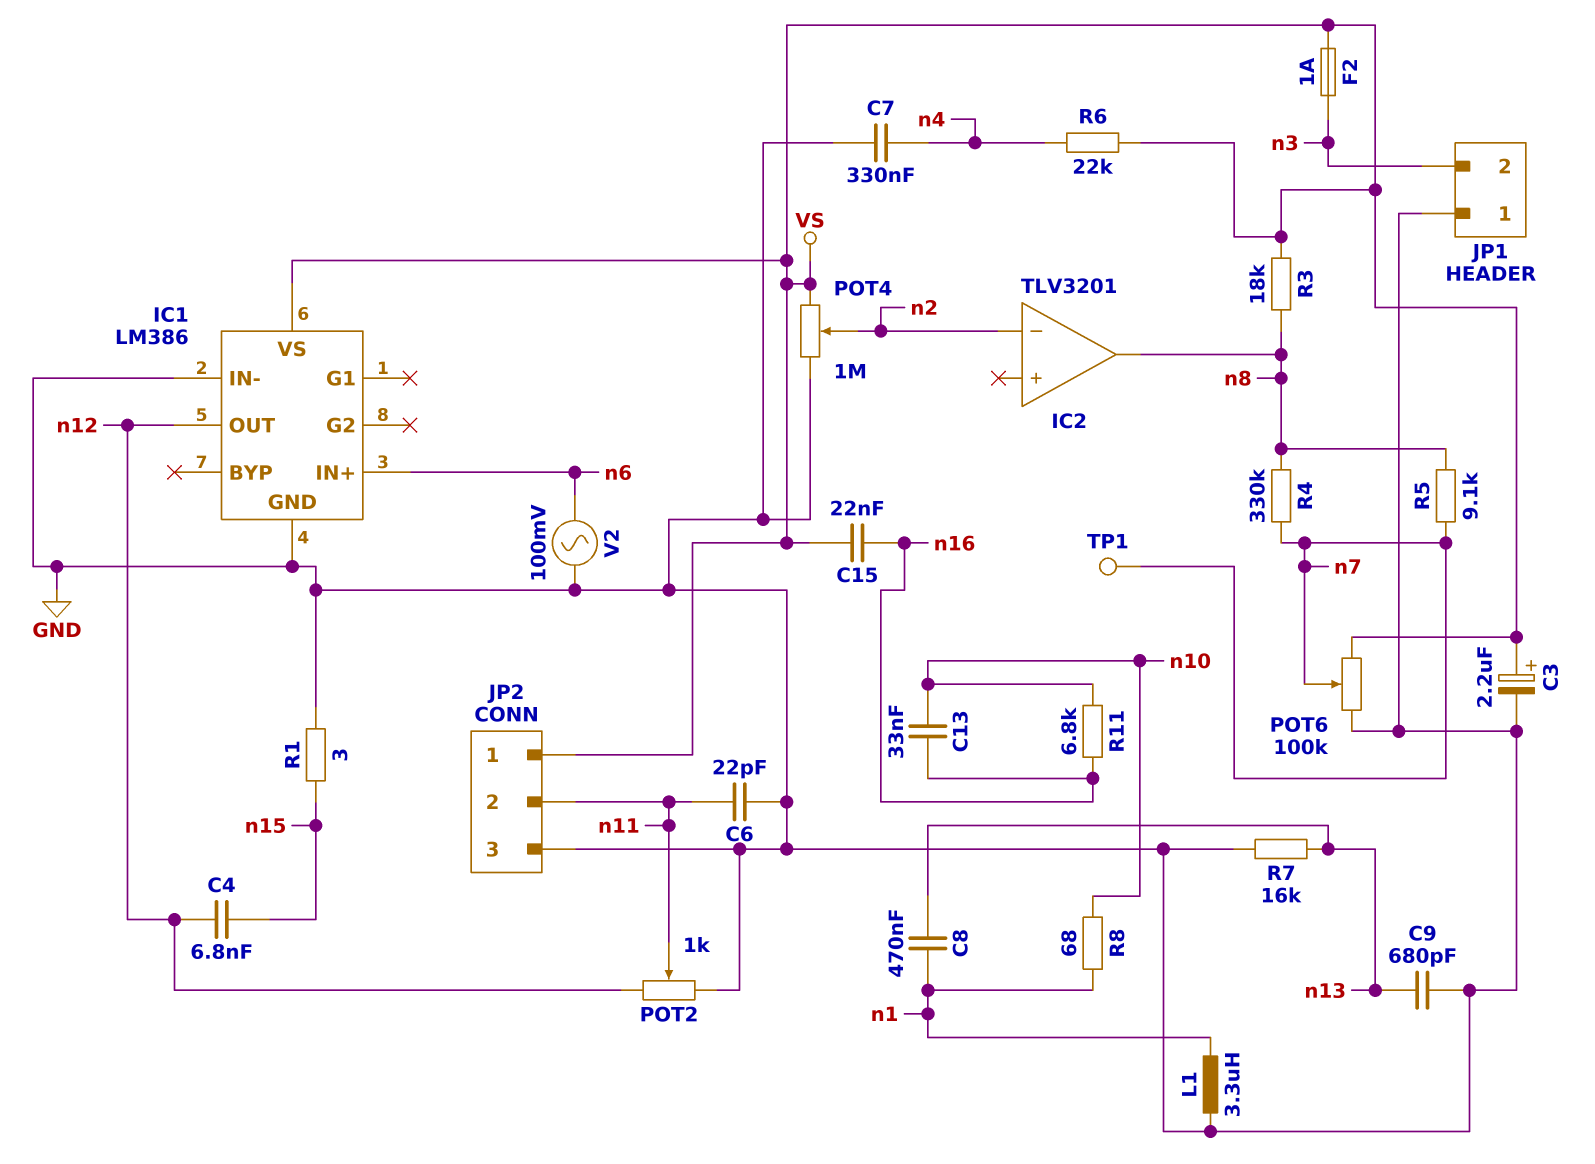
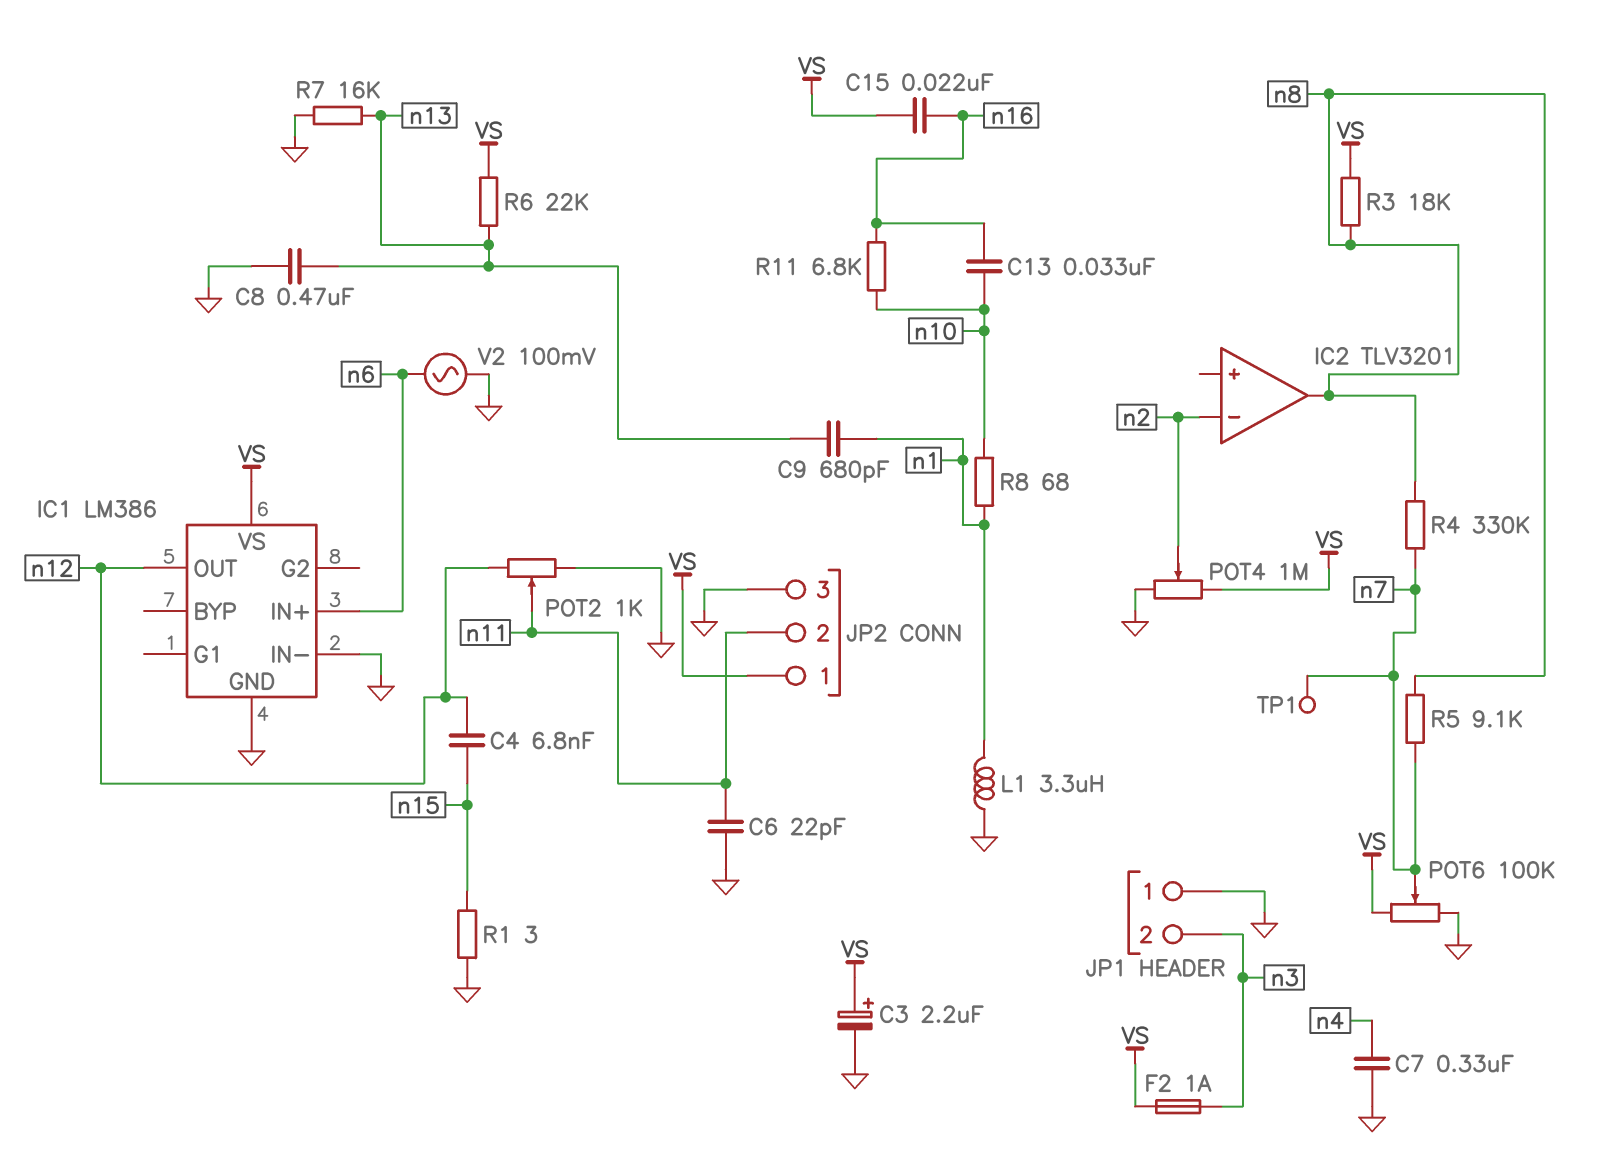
C8: 470nF (n1, n13) -> 470nF (GND, n13)
C9: 680pF (GND, n13) -> 680pF (n1, n13)
R6: 22k (VS, n4) -> 22k (VS, n13)

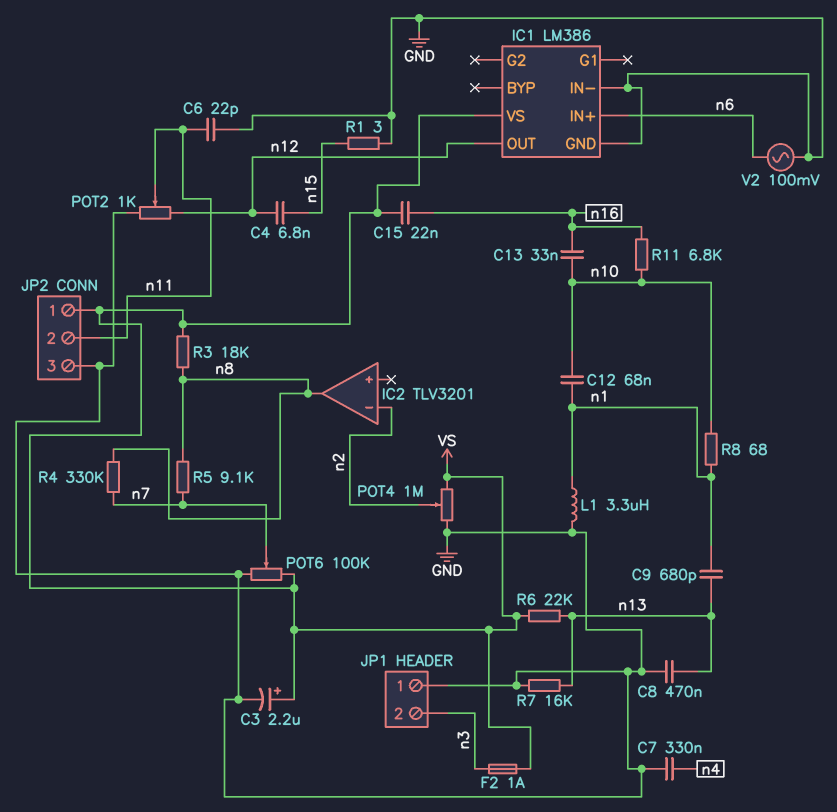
C12: none -> 68nF (n1, n10)
TP1: test point (n7) -> none

